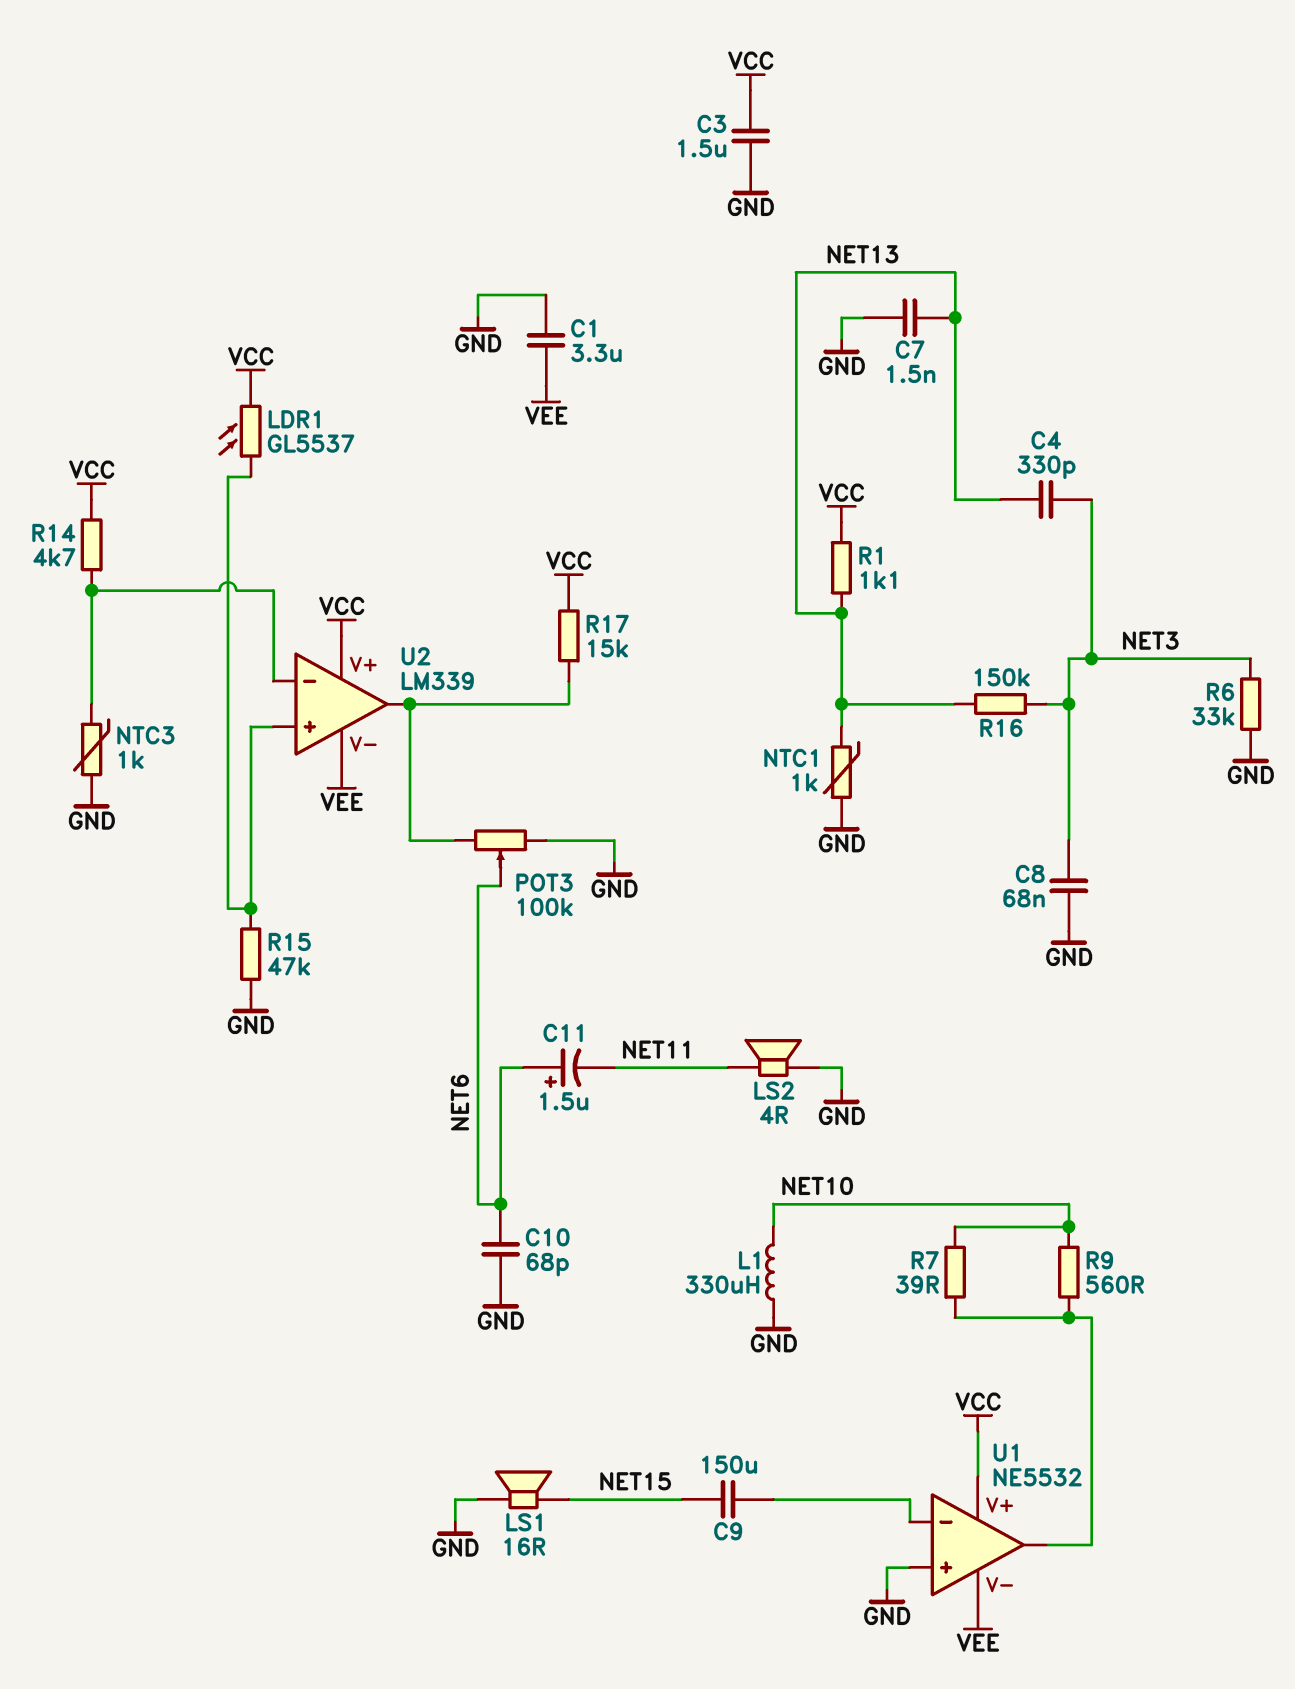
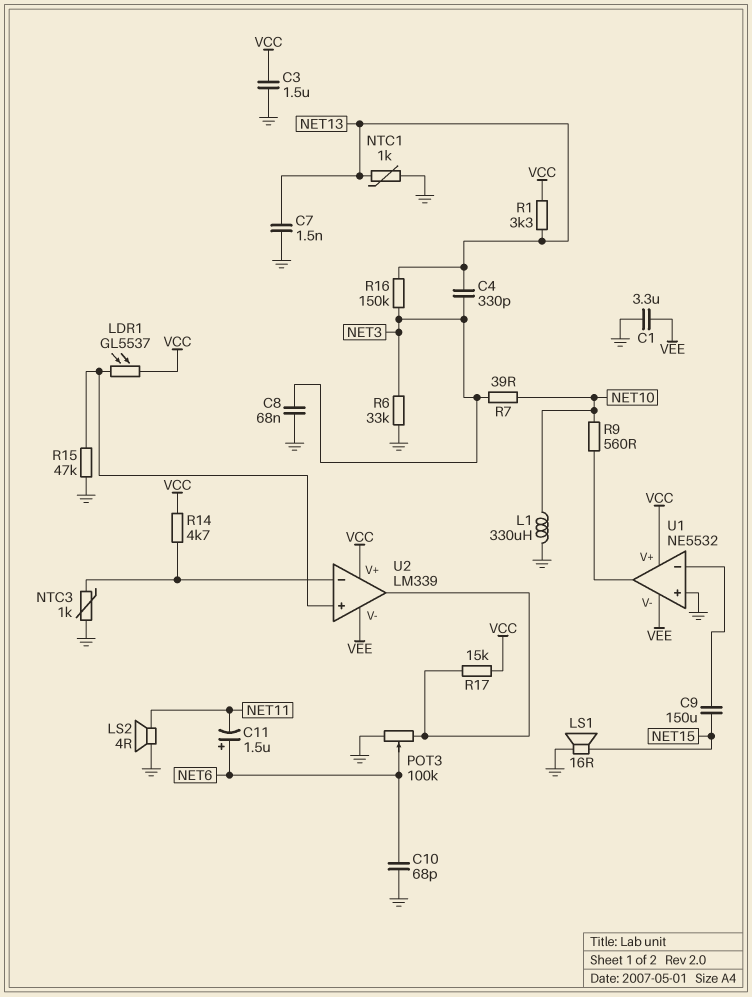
R1: 1.1k (NET13, VCC) -> 3.3k (NET13, VCC)
R7: 39 (NET10, U1/out) -> 39 (NET3, NET10)

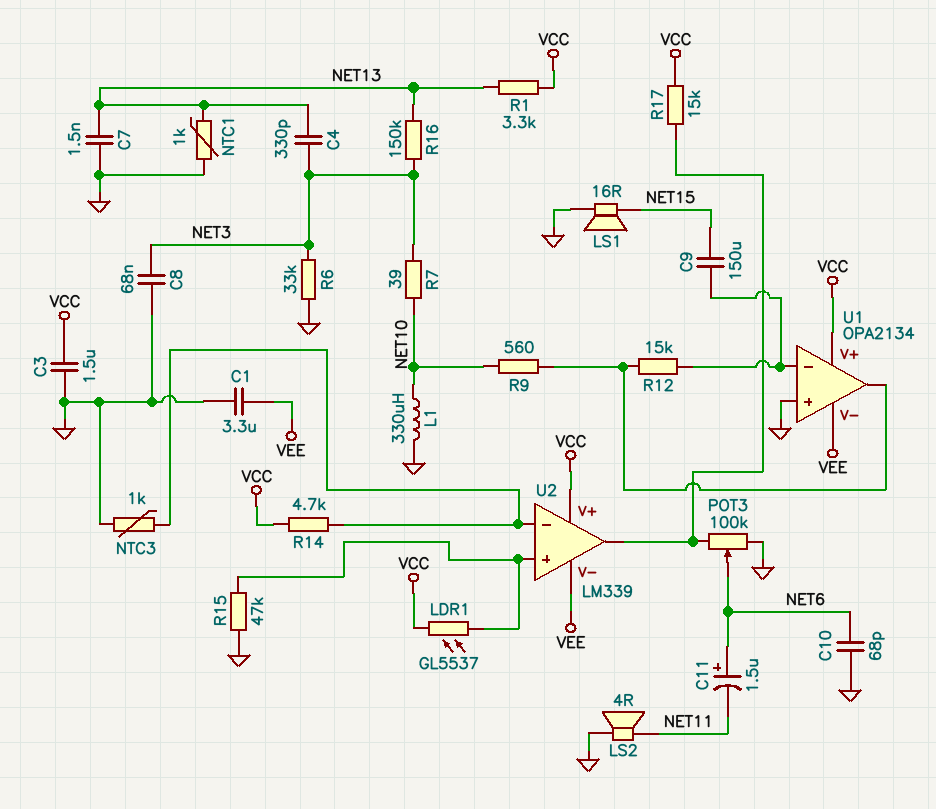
R12: none -> 15k (U1/in-, U1/out)
U1: NE5532 -> OPA2134

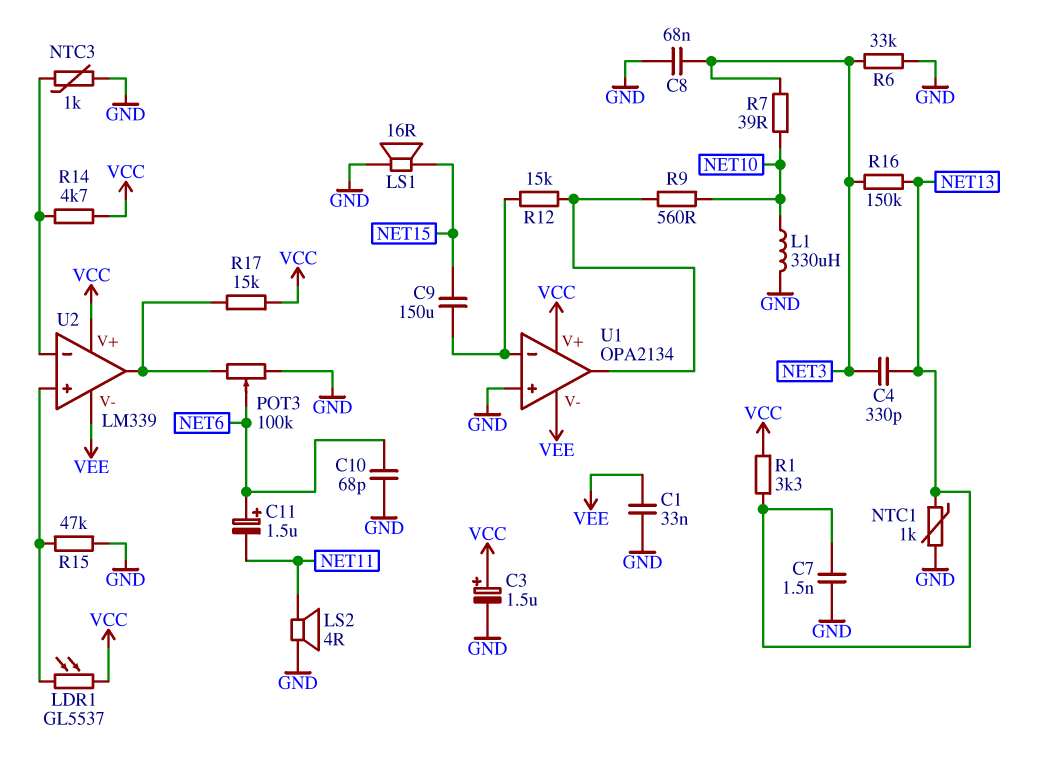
C1: 3.3uF (GND, VEE) -> 33nF (GND, VEE)
C3: 1.5uF (GND, VCC) -> 1.5uF (plus VCC, minus GND)

